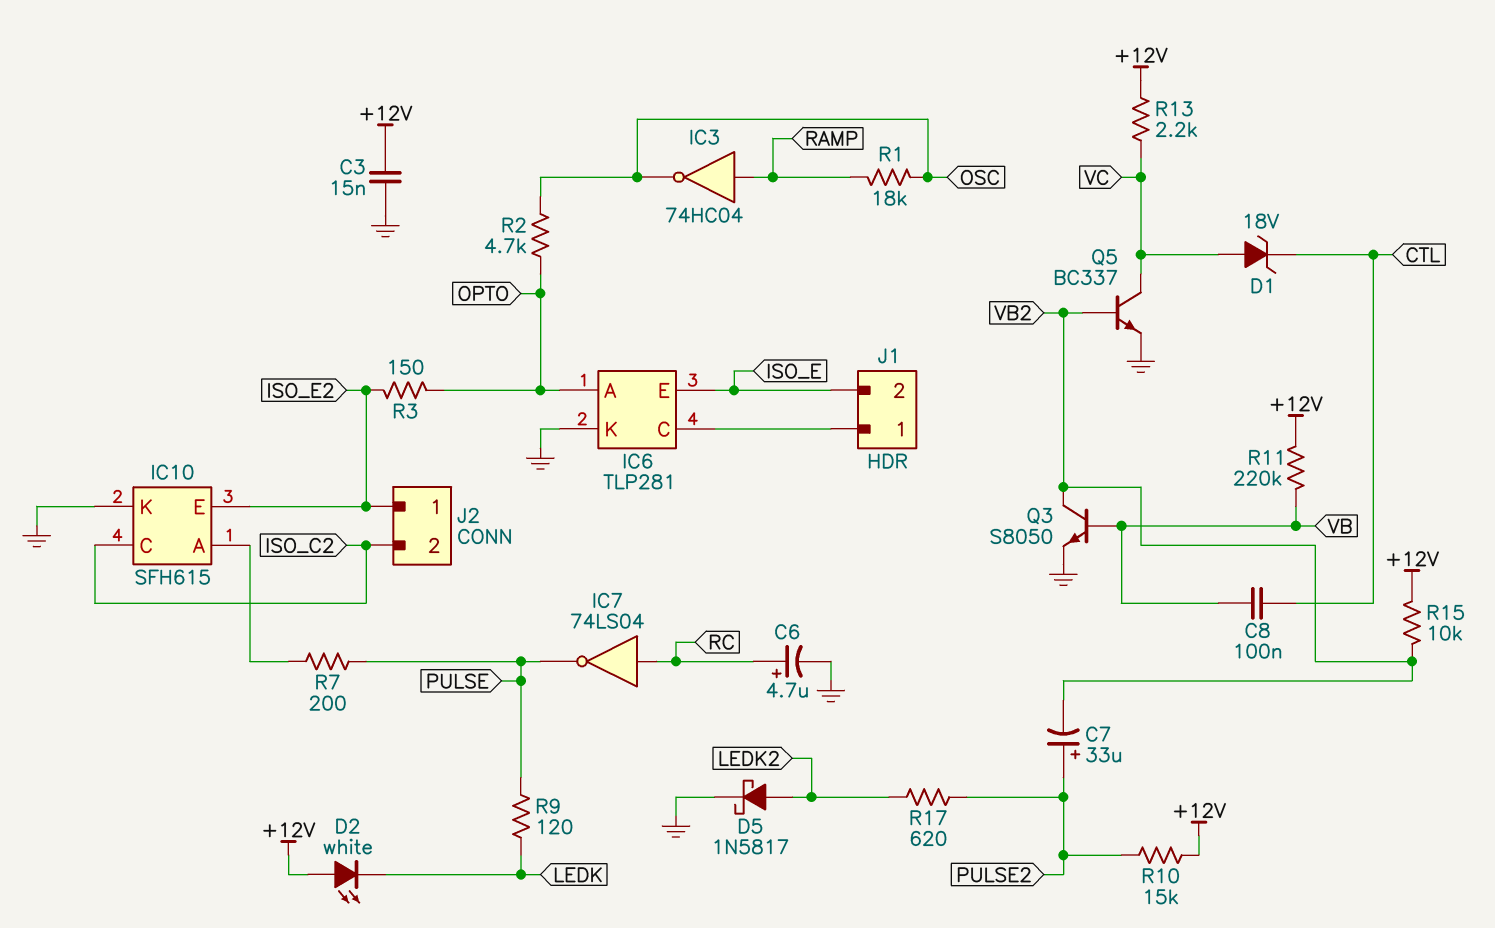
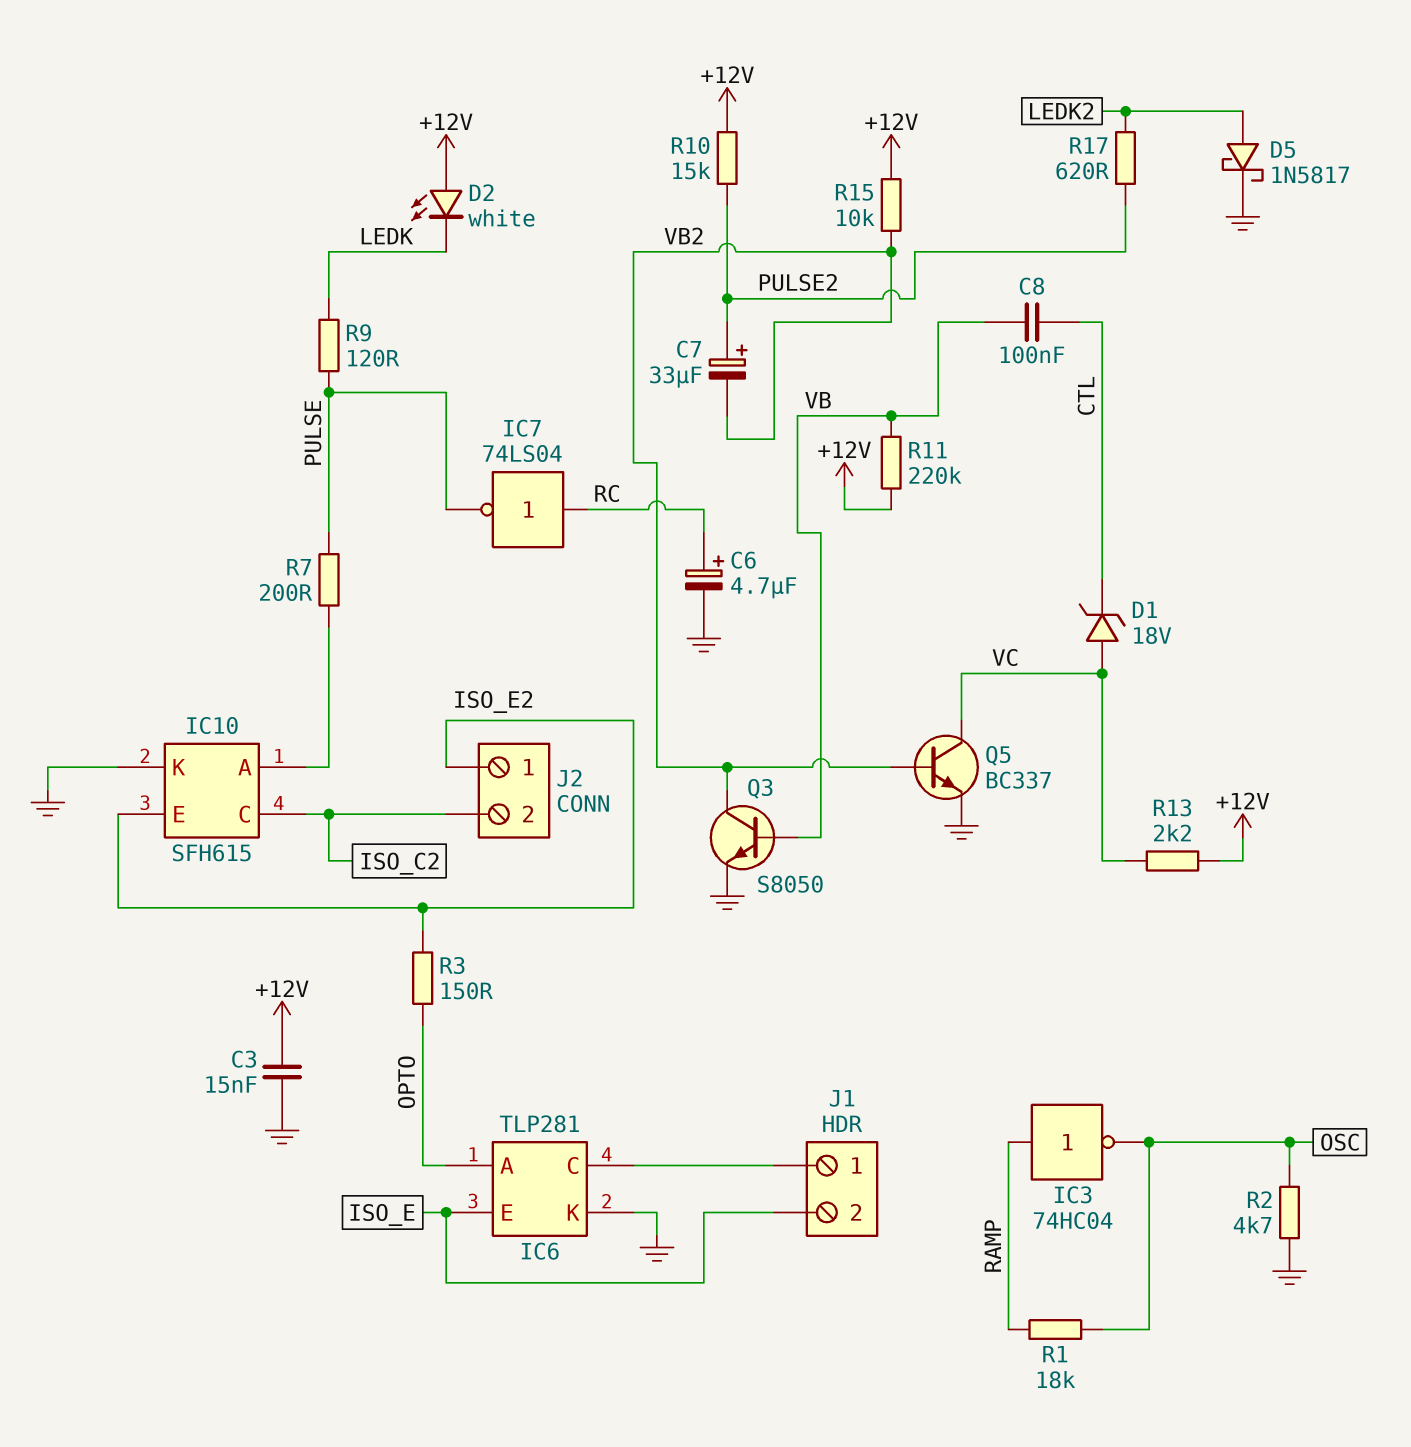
R2: 4.7k (OPTO, OSC) -> 4.7k (GND, OSC)

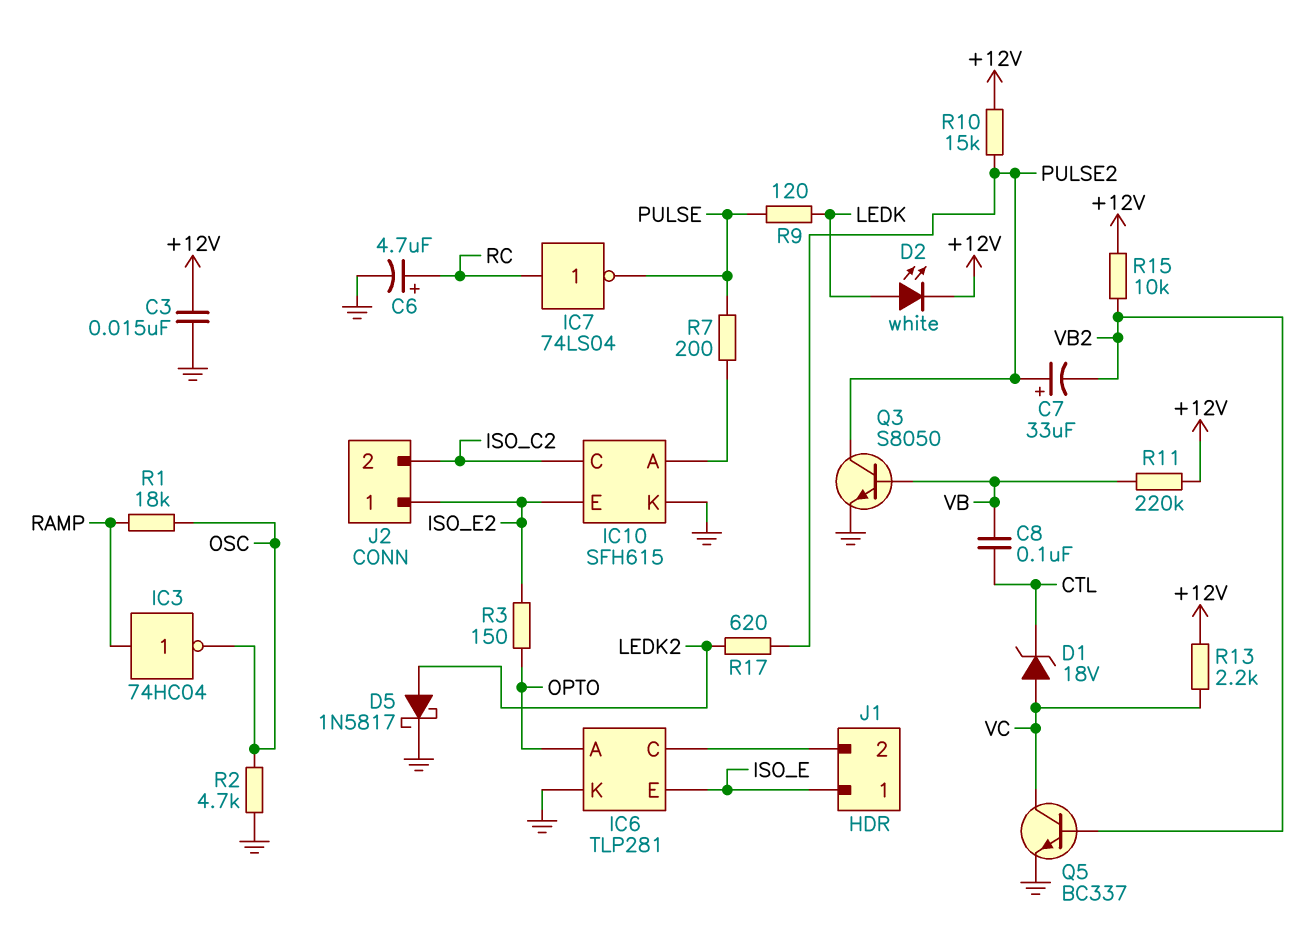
D2: LED white (A +12V, K LEDK) -> LED white (A LEDK, K +12V)
J1 pin 1: IC6/C -> ISO_E
J1 pin 2: ISO_E -> IC6/C
Q3: NPN S8050 (B VB, C VB2, E GND) -> NPN S8050 (B VB, C PULSE2, E GND)

